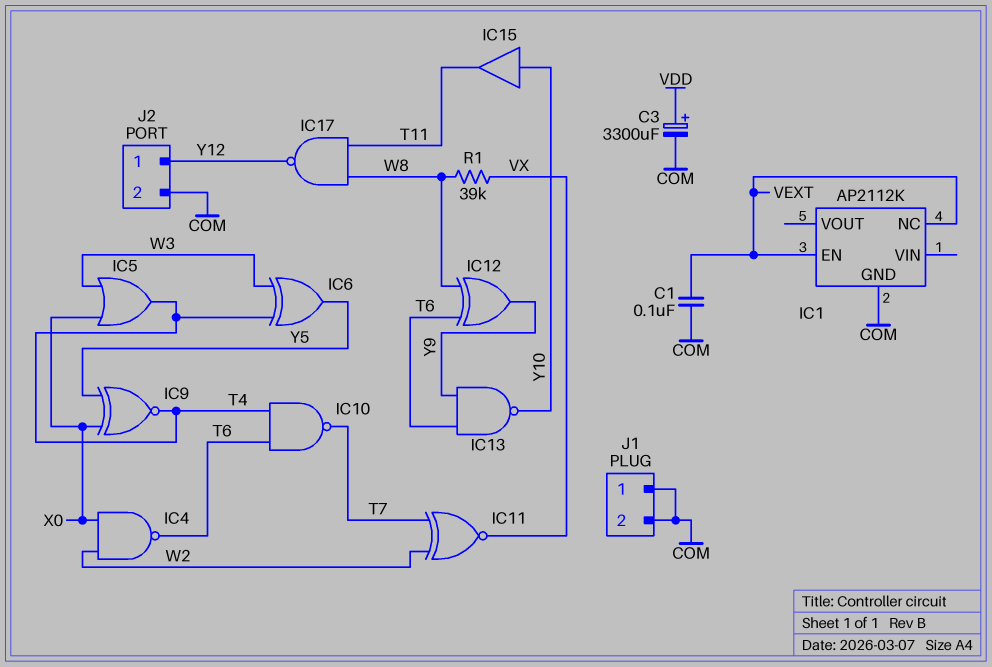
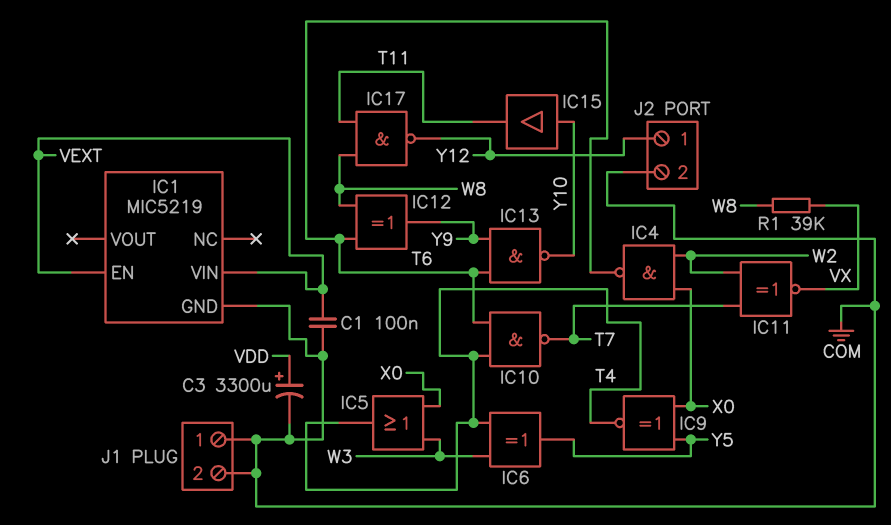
IC1: AP2112K -> MIC5219
IC1 pin NC: VEXT -> none
IC1 pin VIN: none -> VEXT

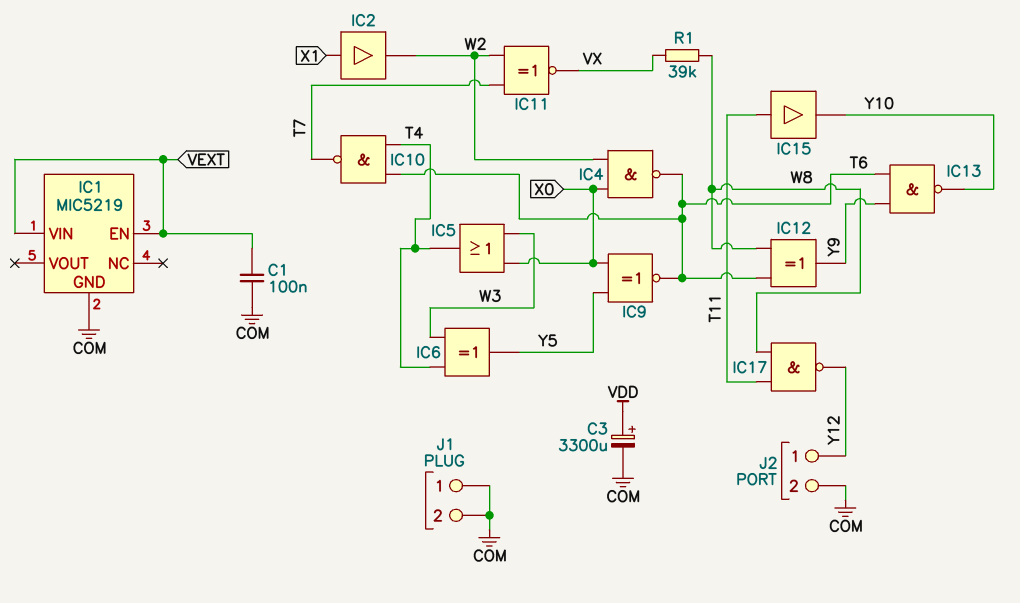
IC2: none -> buffer (in X1, out W2)
IC9: XNOR (in X0, in Y5, out T4) -> XNOR (in X0, in Y5, out T6)
IC15: buffer (in Y10, out T11) -> buffer (in T11, out Y10)

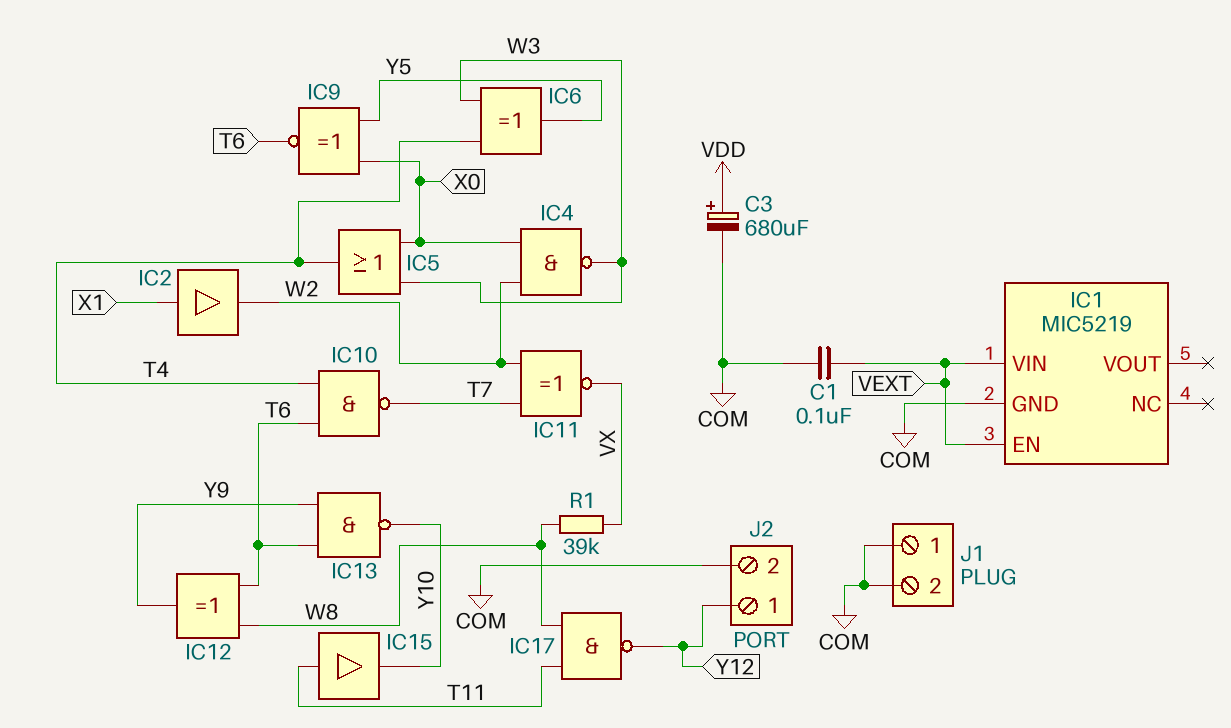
C3: 3300uF (plus VDD, minus COM) -> 680uF (plus VDD, minus COM)
IC4: NAND (in W2, in X0, out T6) -> NAND (in W2, in X0, out W3)

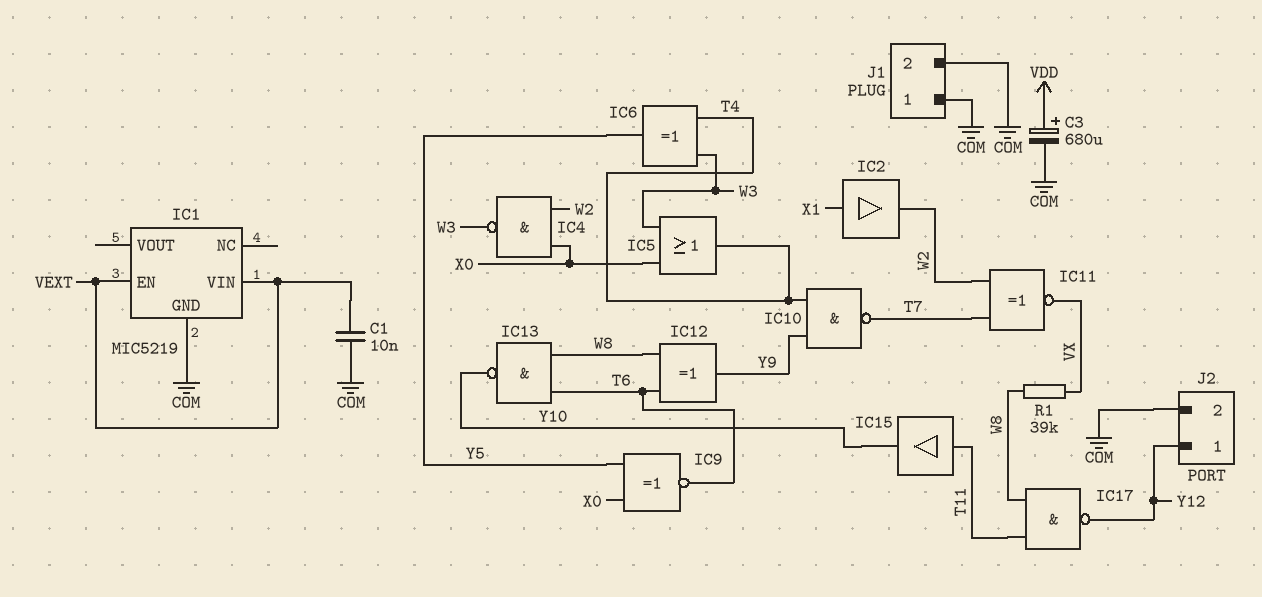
C1: 100nF (COM, VEXT) -> 10nF (COM, VEXT)
IC10: NAND (in T4, in T6, out T7) -> NAND (in T4, in Y9, out T7)
IC13: NAND (in T6, in Y9, out Y10) -> NAND (in T6, in W8, out Y10)

